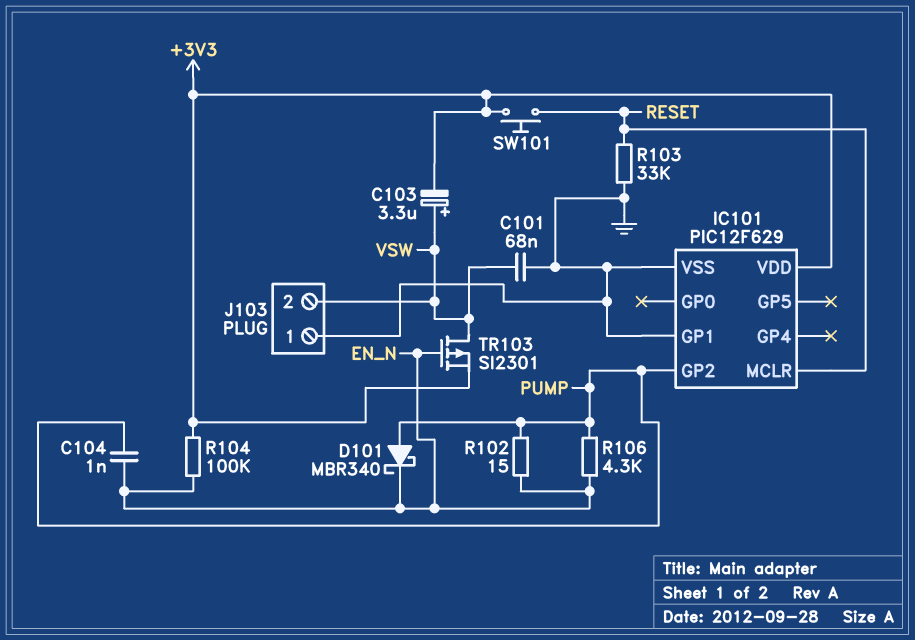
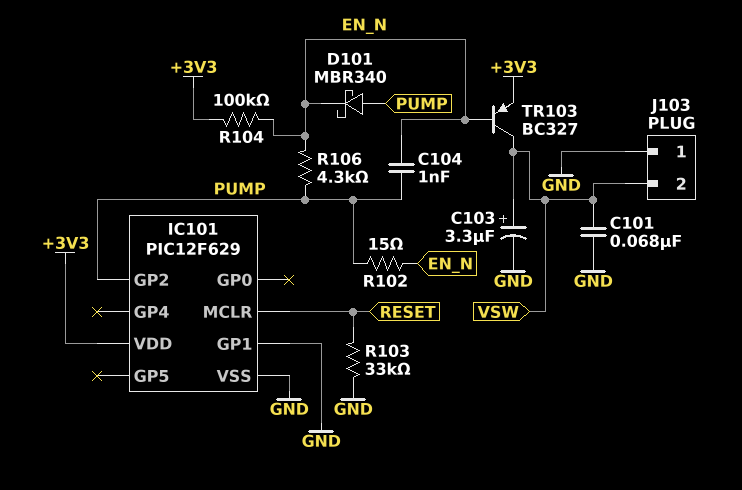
C103: 3.3uF (plus VSW, minus +3V3) -> 3.3uF (plus VSW, minus GND)
SW101: button (+3V3, RESET) -> none
TR103: PMOS SI2301 (G EN_N, D VSW, S +3V3) -> PNP BC327 (B EN_N, C VSW, E +3V3)

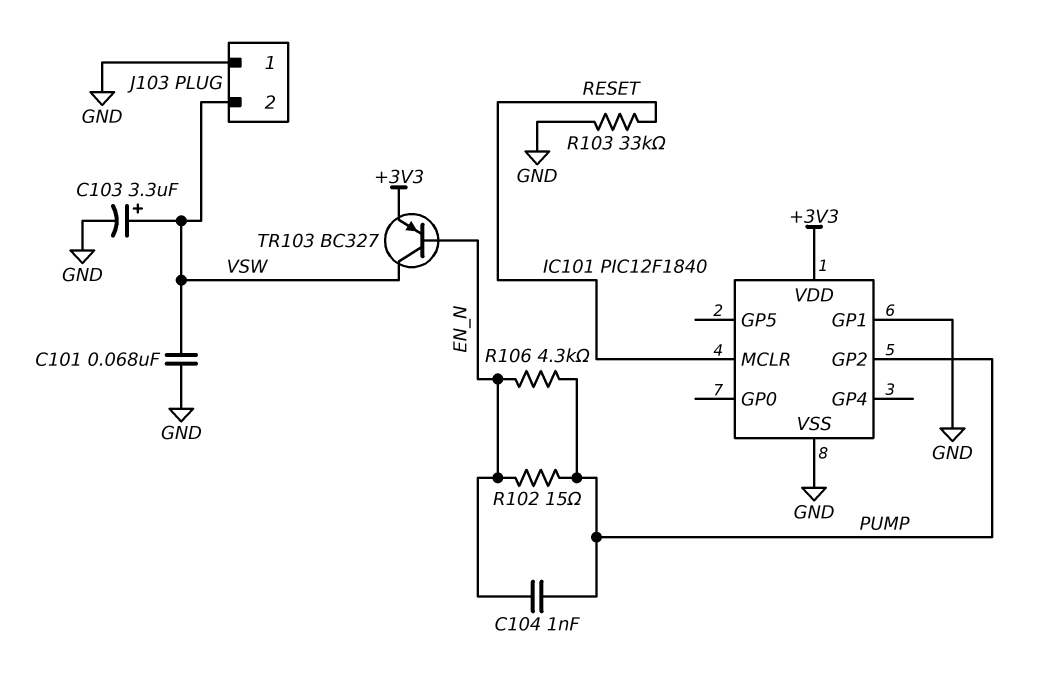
D101: schottky MBR340 (A PUMP, K EN_N) -> none
IC101: PIC12F629 -> PIC12F1840
R104: 100k (+3V3, EN_N) -> none

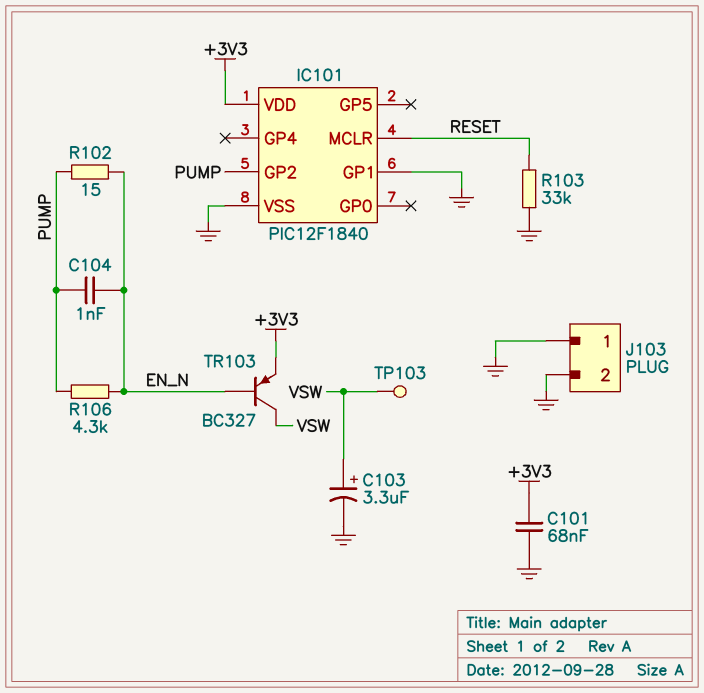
C101: 68nF (GND, VSW) -> 68nF (+3V3, GND)
J103 pin 2: VSW -> GND
TP103: none -> test point (VSW)

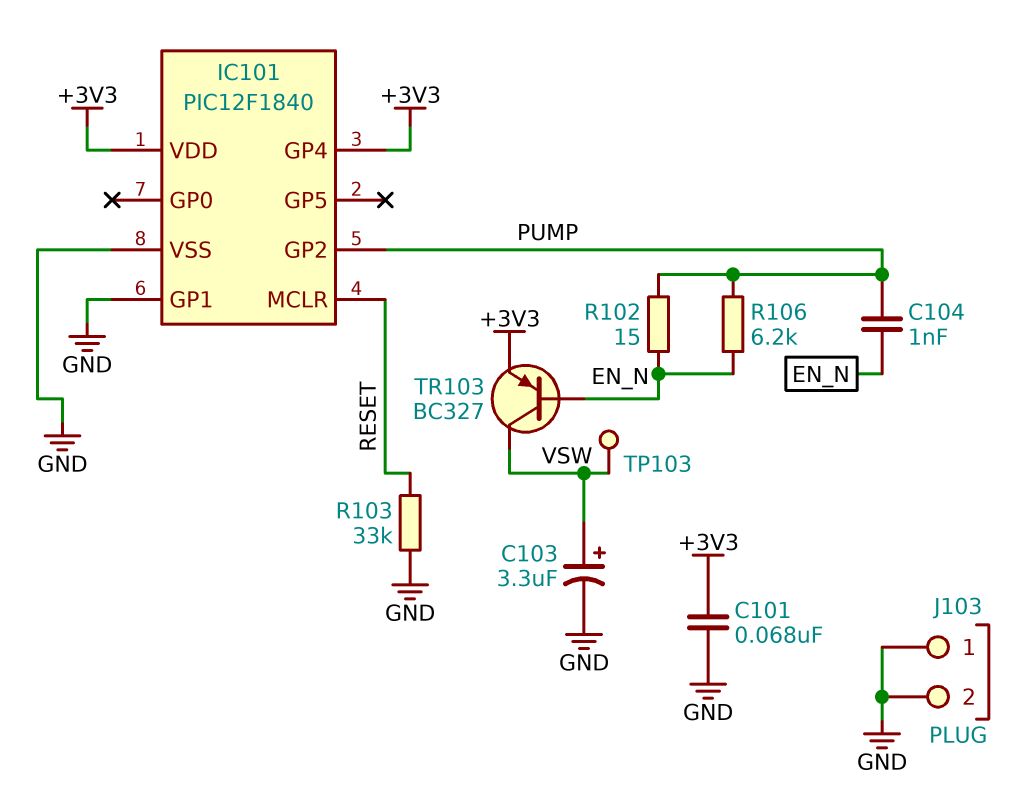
IC101 pin GP4: none -> +3V3
R106: 4.3k (EN_N, PUMP) -> 6.2k (EN_N, PUMP)

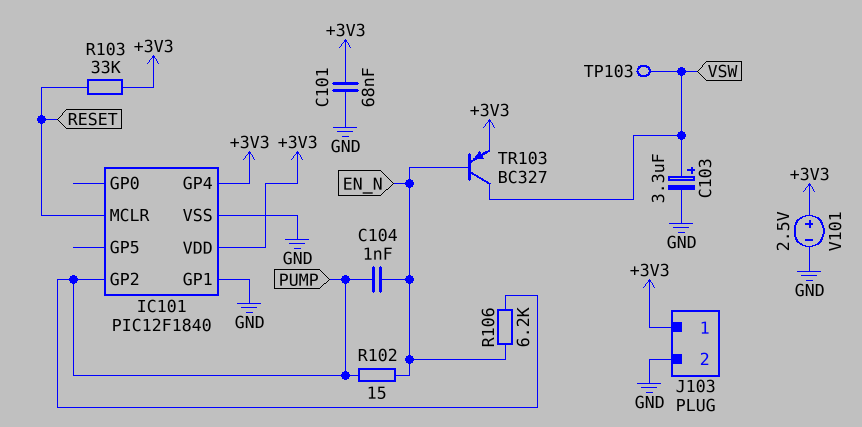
J103 pin 1: GND -> +3V3
R103: 33k (GND, RESET) -> 33k (+3V3, RESET)
V101: none -> 2.5V (plus +3V3, minus GND)

